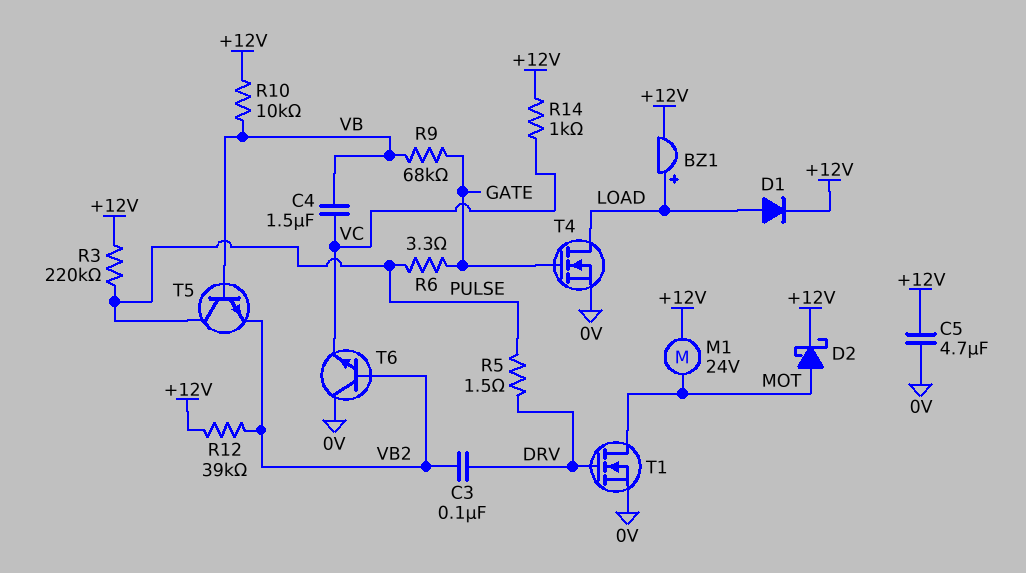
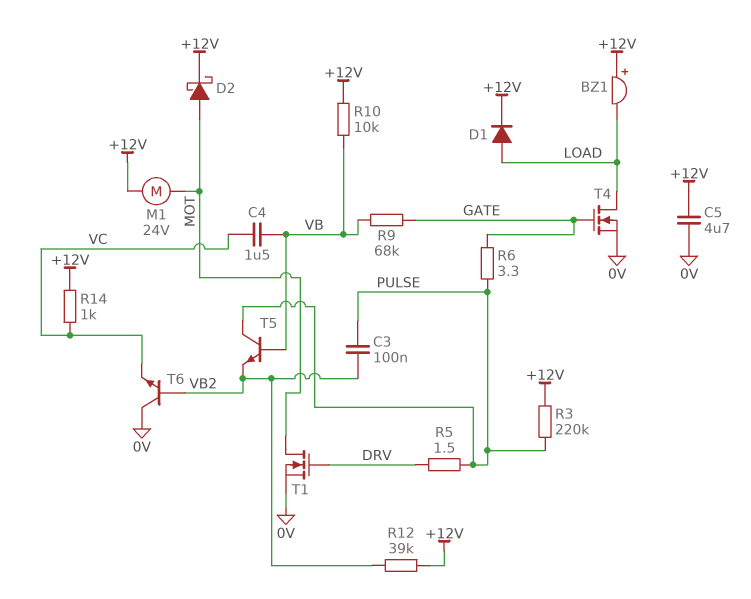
BZ1: buzzer (plus LOAD, minus +12V) -> buzzer (plus +12V, minus LOAD)
C3: 100nF (DRV, VB2) -> 100nF (PULSE, VB2)

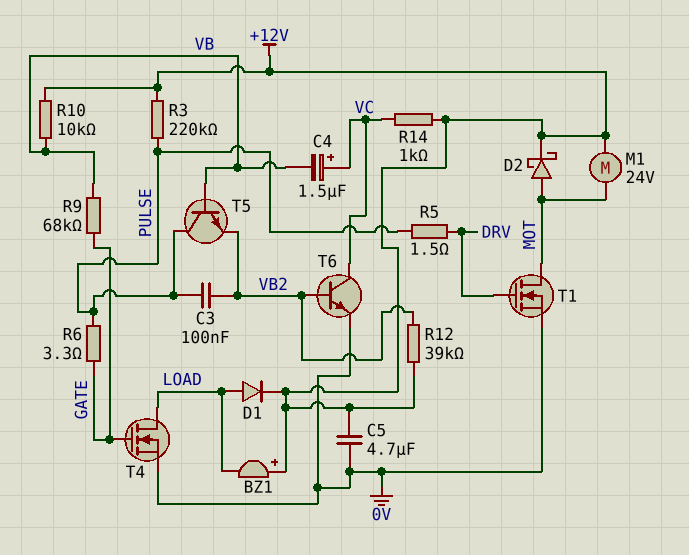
C4: 1.5uF (VB, VC) -> 1.5uF (plus VC, minus VB)
T6: NPN (B VB2, C 0V, E VC) -> NPN (B VB2, C VC, E 0V)

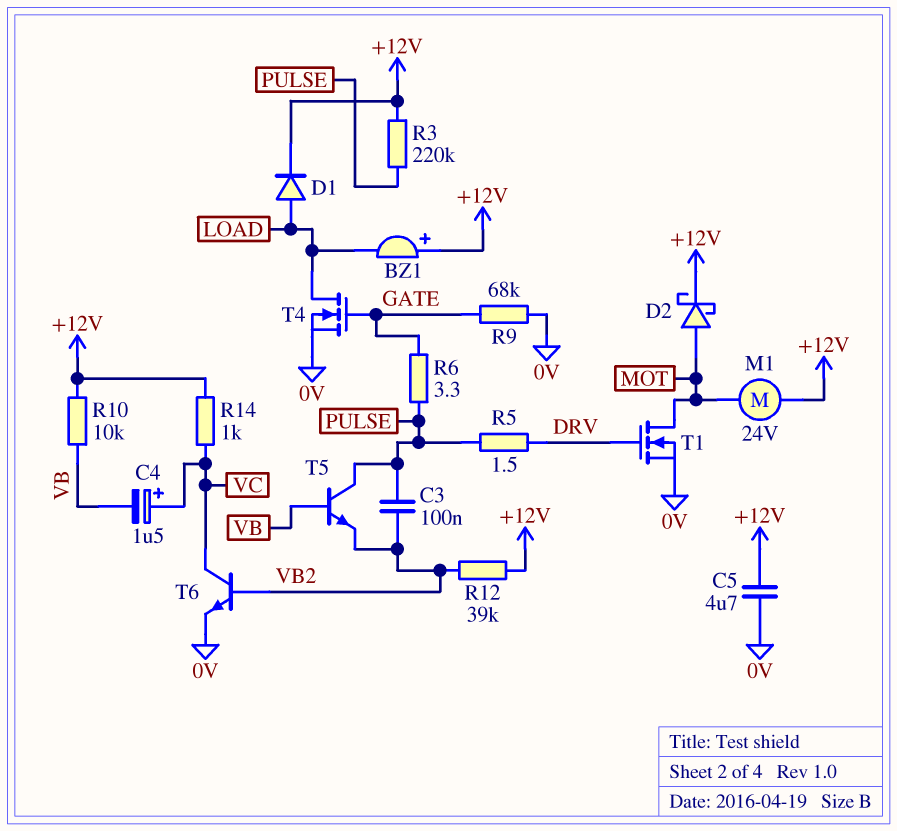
R9: 68k (GATE, VB) -> 68k (0V, GATE)

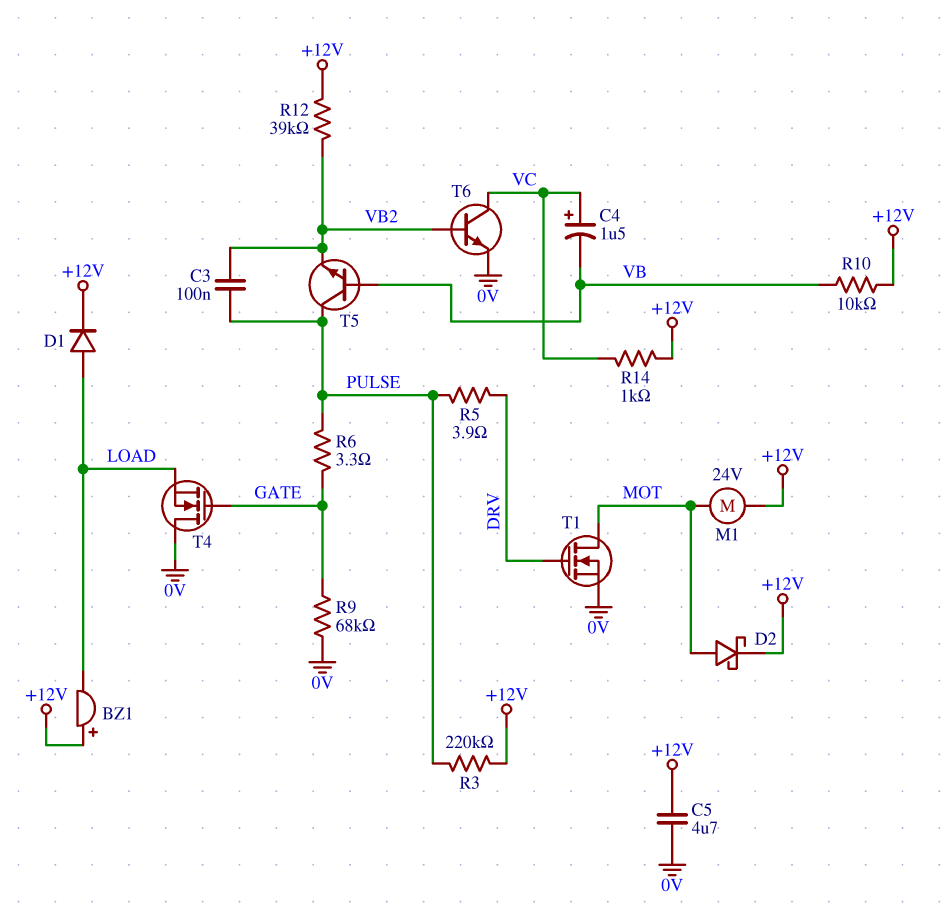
R5: 1.5 (DRV, PULSE) -> 3.9 (DRV, PULSE)
T4: NMOS (G GATE, D LOAD, S 0V) -> NMOS (G GATE, D 0V, S LOAD)

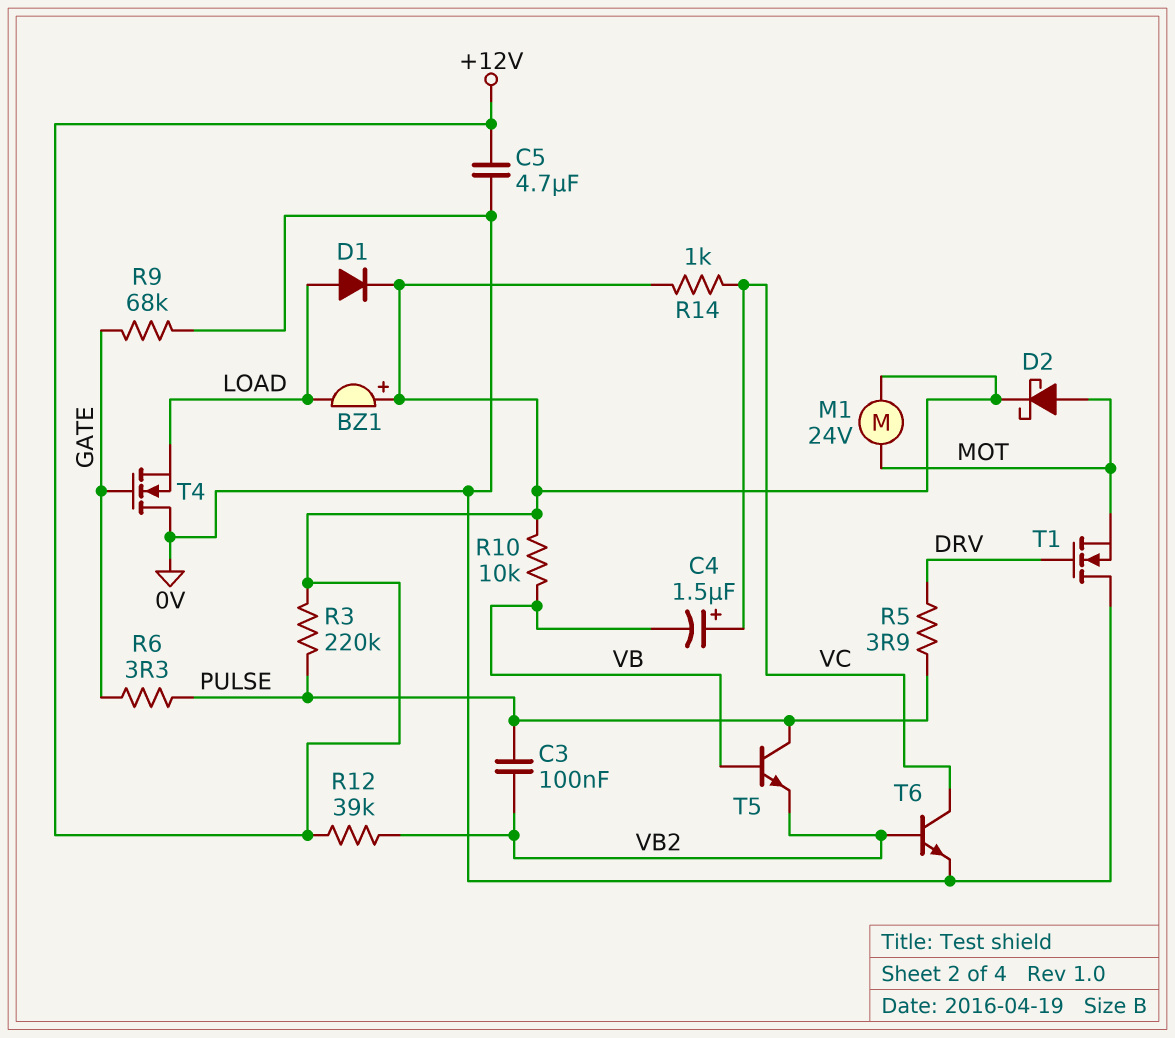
T1: NMOS (G DRV, D MOT, S 0V) -> NMOS (G DRV, D 0V, S MOT)

